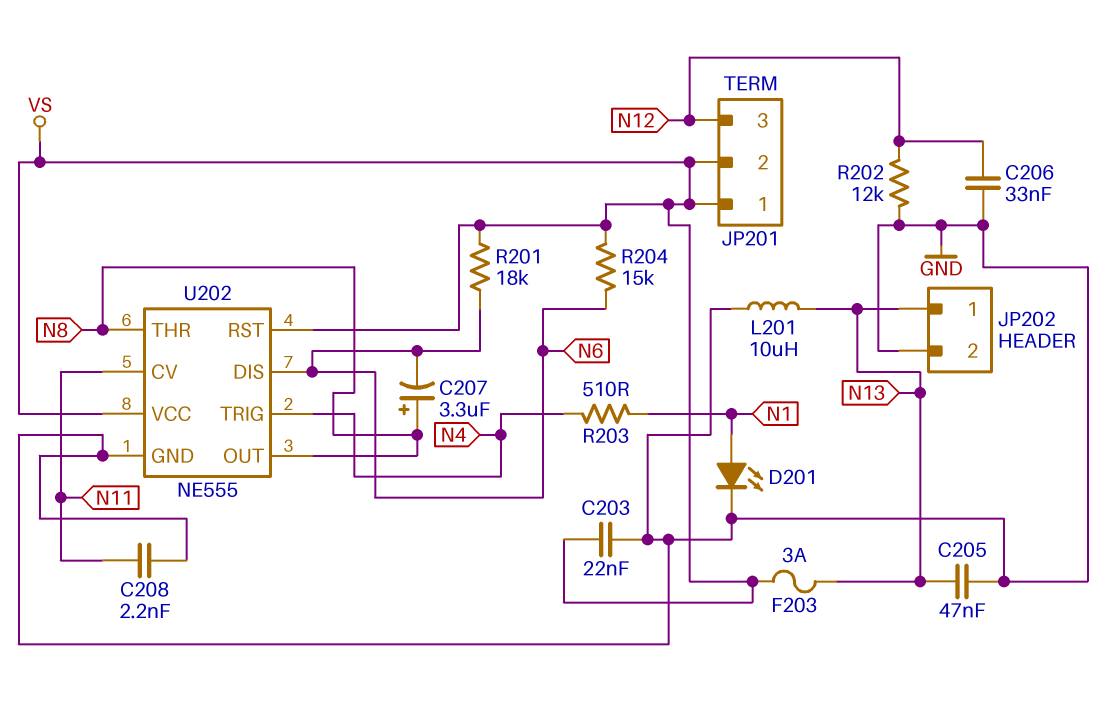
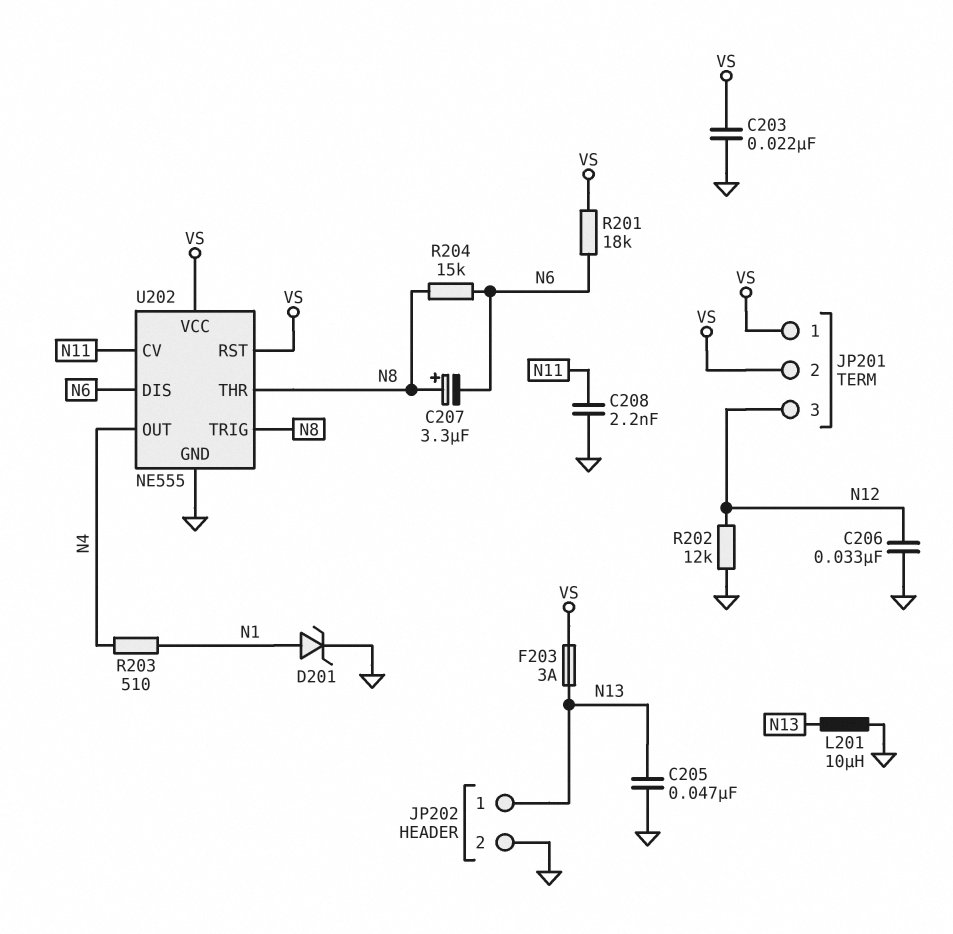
D201: LED (A N1, K GND) -> zener (A N1, K GND)
R204: 15k (N6, VS) -> 15k (N6, N8)
U202 pin OUT: N8 -> N4
U202 pin TRIG: N4 -> N8

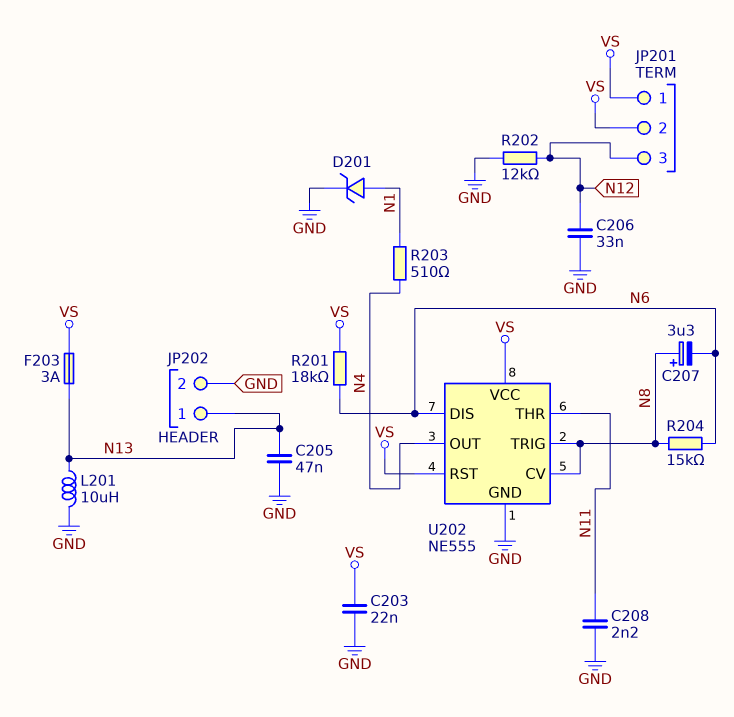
U202 pin CV: N11 -> N8
U202 pin THR: N8 -> N11

